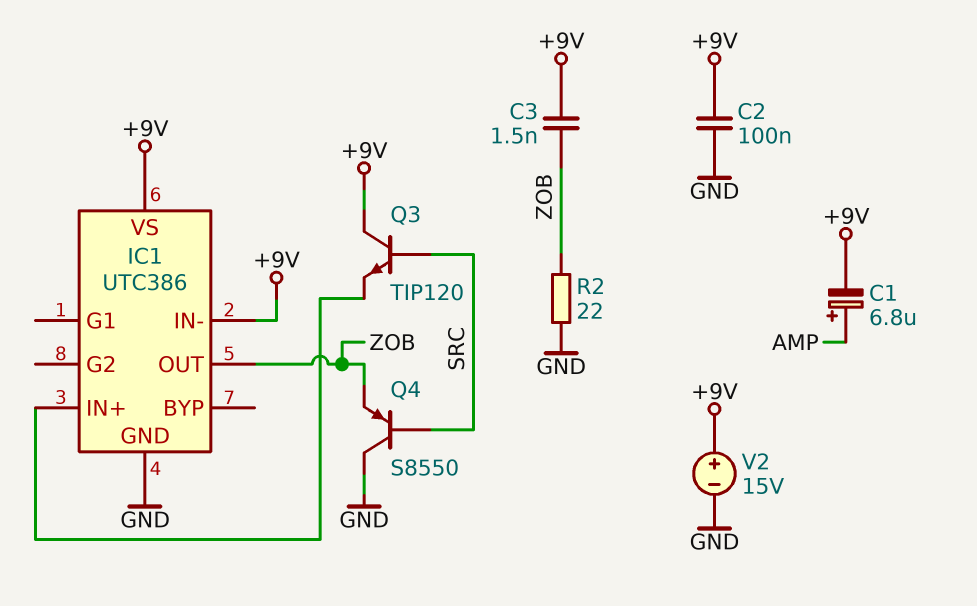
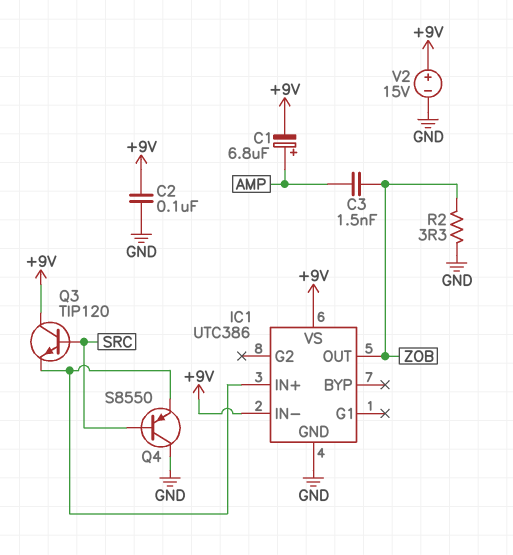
C3: 1.5nF (+9V, ZOB) -> 1.5nF (AMP, ZOB)
Q4: PNP S8550 (B SRC, C GND, E ZOB) -> PNP S8550 (B SRC, C GND, E IC1/IN+)
R2: 22 (GND, ZOB) -> 3.3 (GND, ZOB)

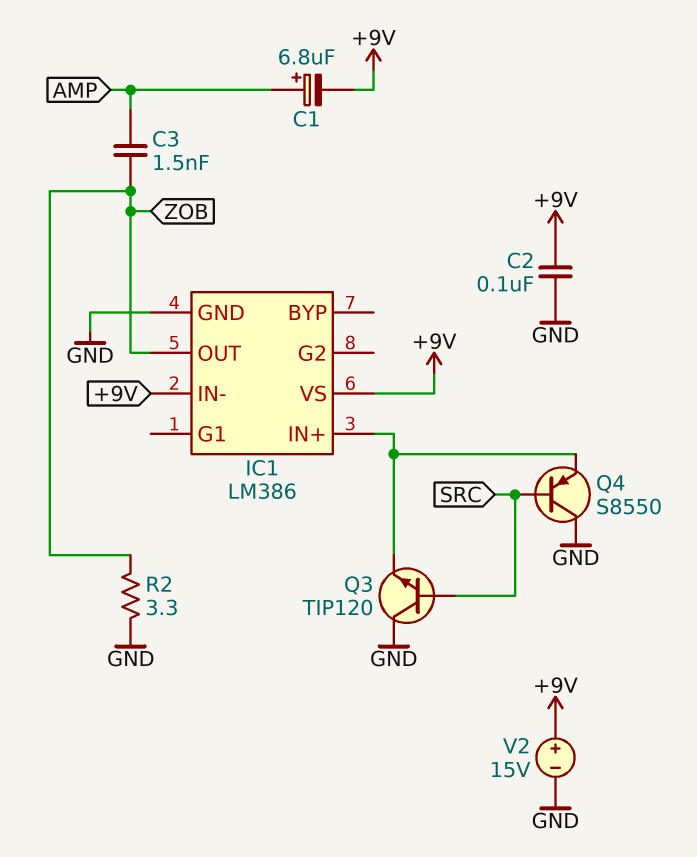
IC1: UTC386 -> LM386
Q3: NPN TIP120 (B SRC, C +9V, E IC1/IN+) -> NPN TIP120 (B SRC, C GND, E IC1/IN+)

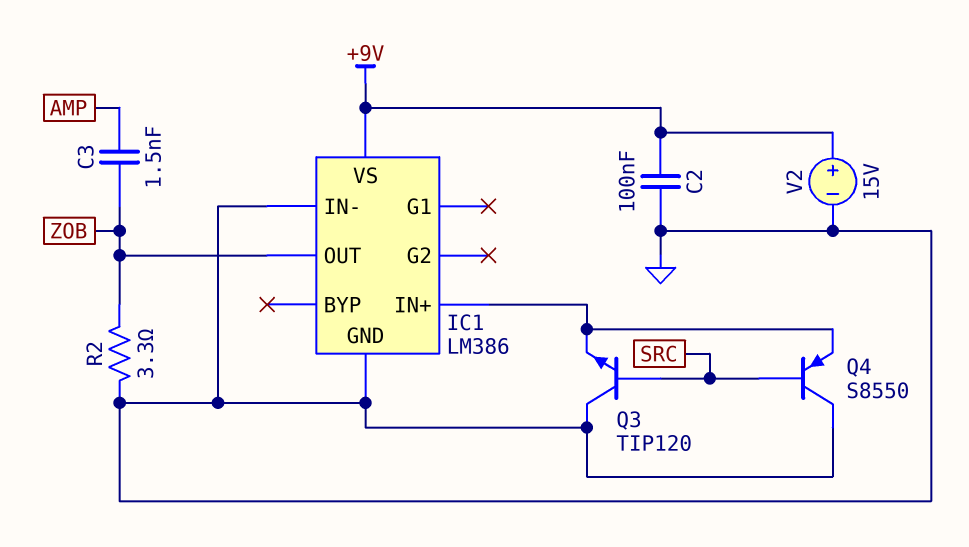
C1: 6.8uF (plus AMP, minus +9V) -> none
IC1 pin IN-: +9V -> GND

